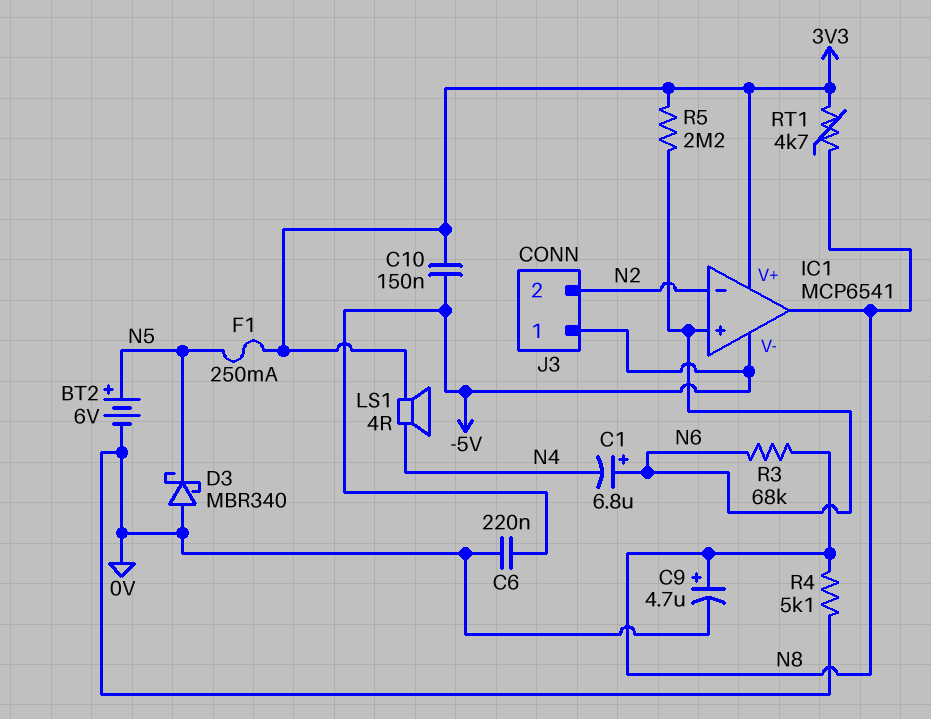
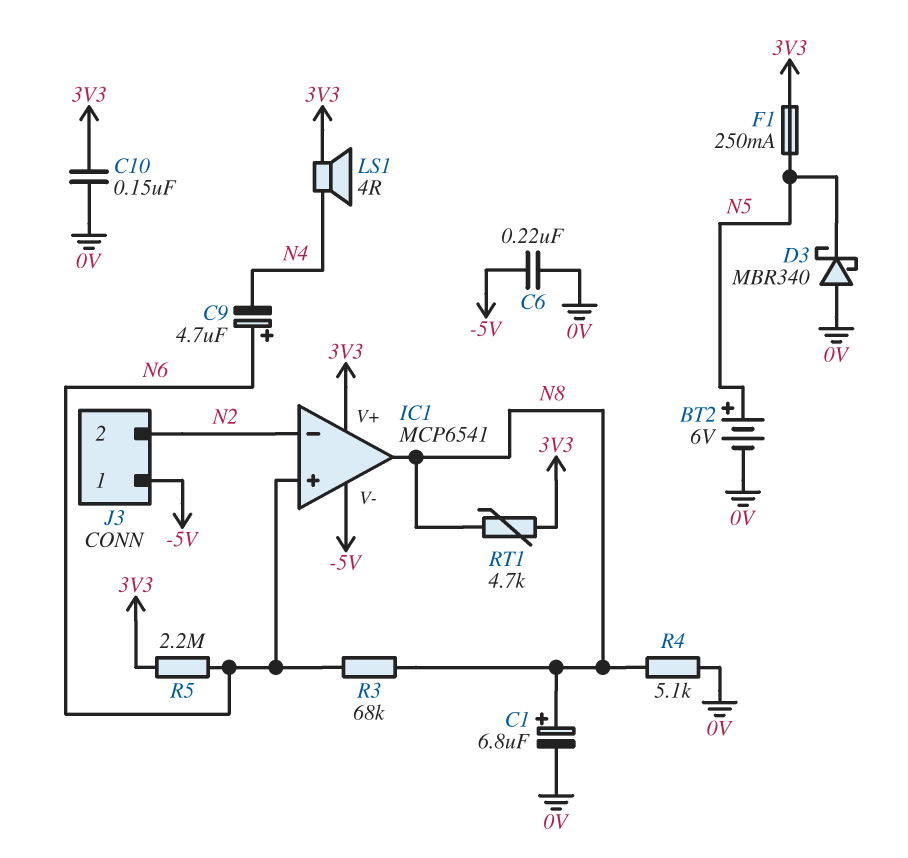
C1: 6.8uF (plus N6, minus N4) -> 6.8uF (plus N8, minus 0V)
C9: 4.7uF (plus N8, minus 0V) -> 4.7uF (plus N6, minus N4)
C10: 150nF (-5V, 3V3) -> 150nF (0V, 3V3)

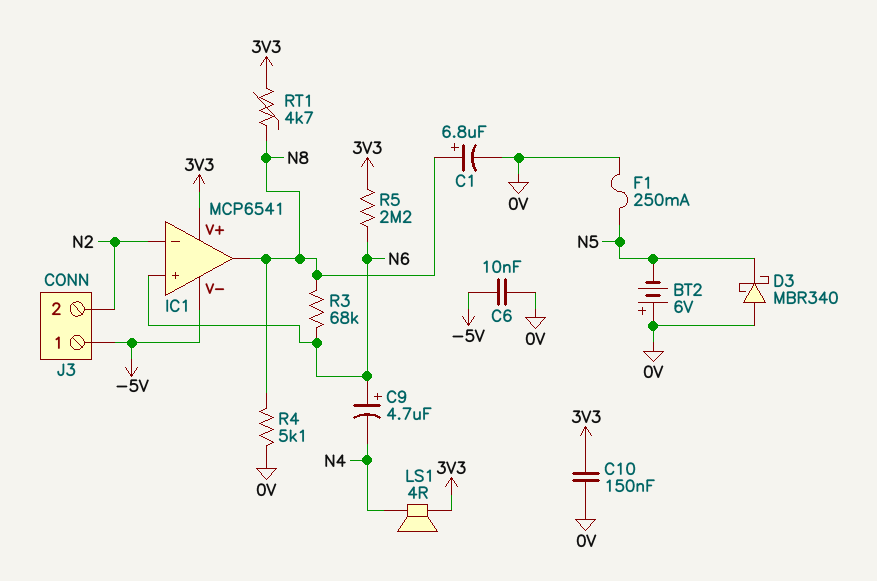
BT2: 6V (plus N5, minus 0V) -> 6V (plus 0V, minus N5)
C6: 220nF (-5V, 0V) -> 10nF (-5V, 0V)
F1: 250mA (3V3, N5) -> 250mA (0V, N5)

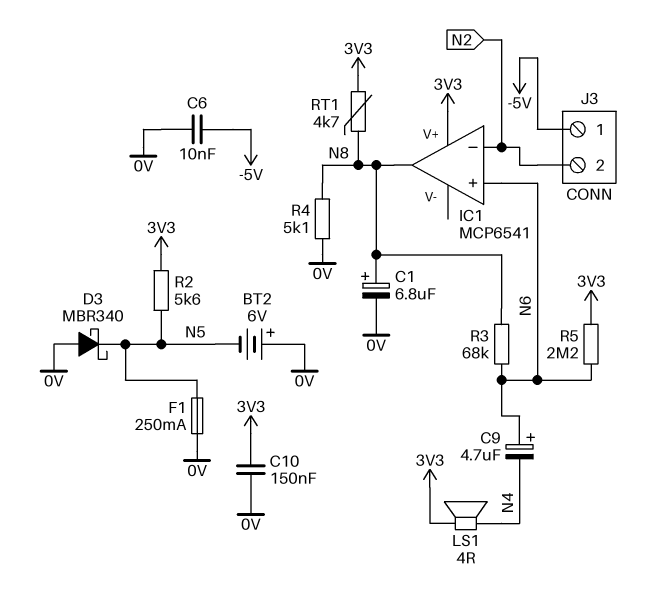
IC1 pin V-: -5V -> none
R2: none -> 5.6k (3V3, N5)

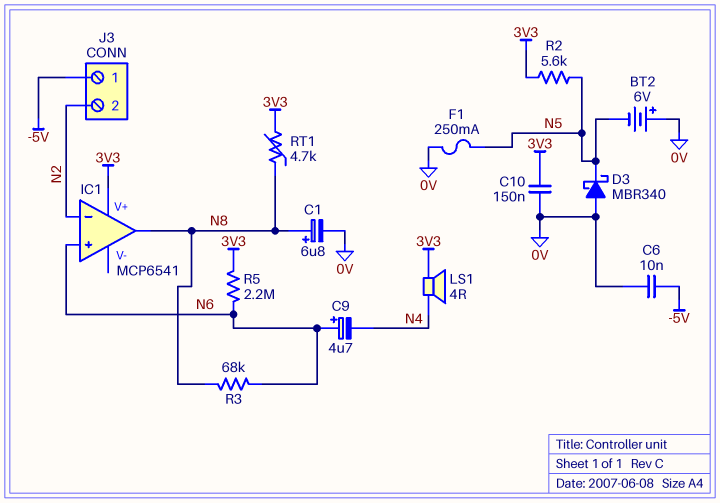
R4: 5.1k (0V, N8) -> none

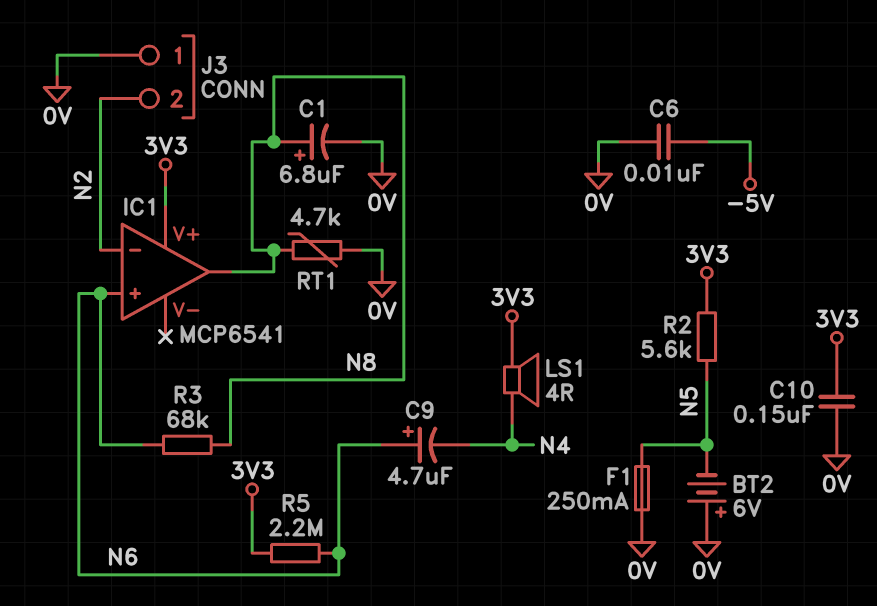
D3: schottky MBR340 (A 0V, K N5) -> none
J3 pin 1: -5V -> 0V
RT1: 4.7k (3V3, N8) -> 4.7k (0V, N8)

